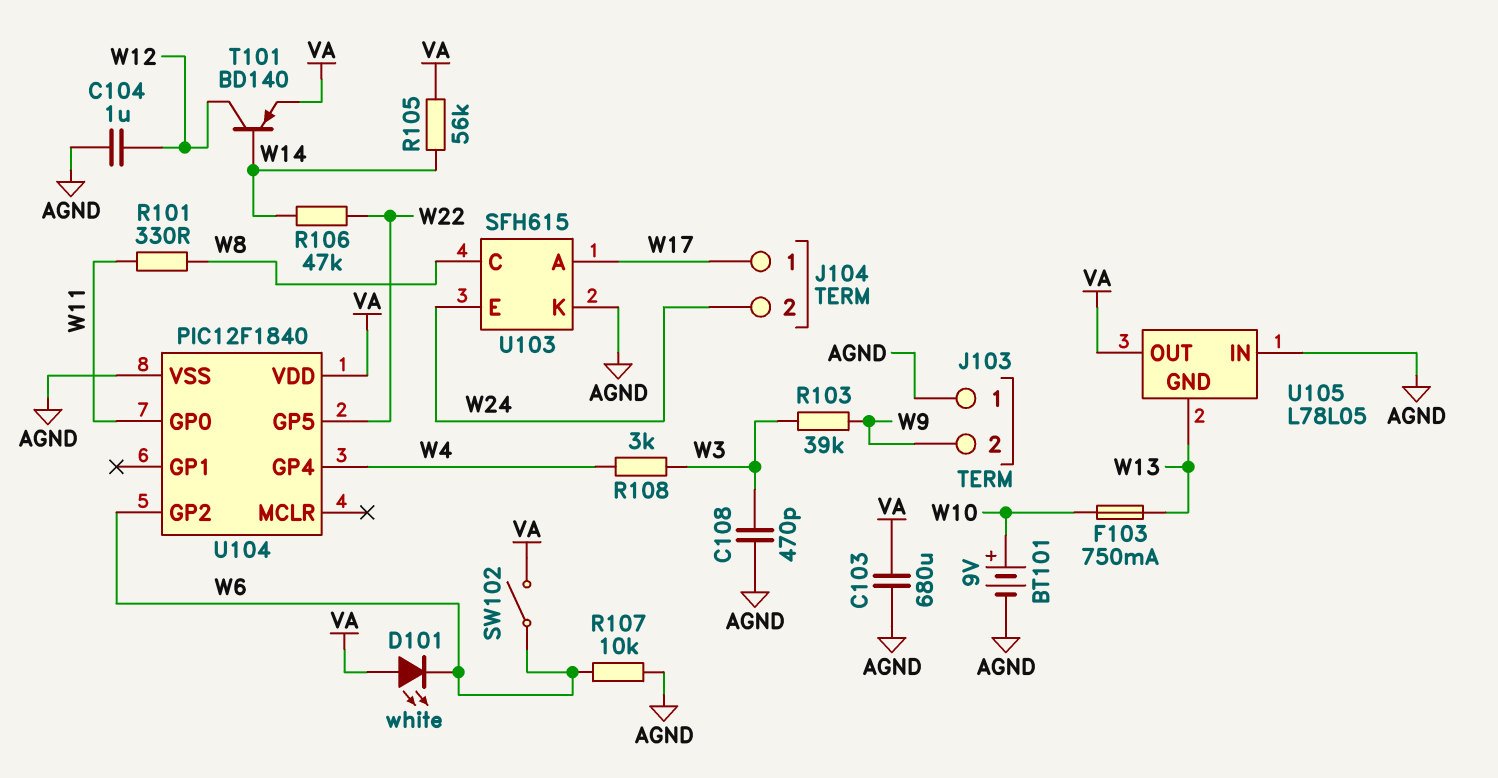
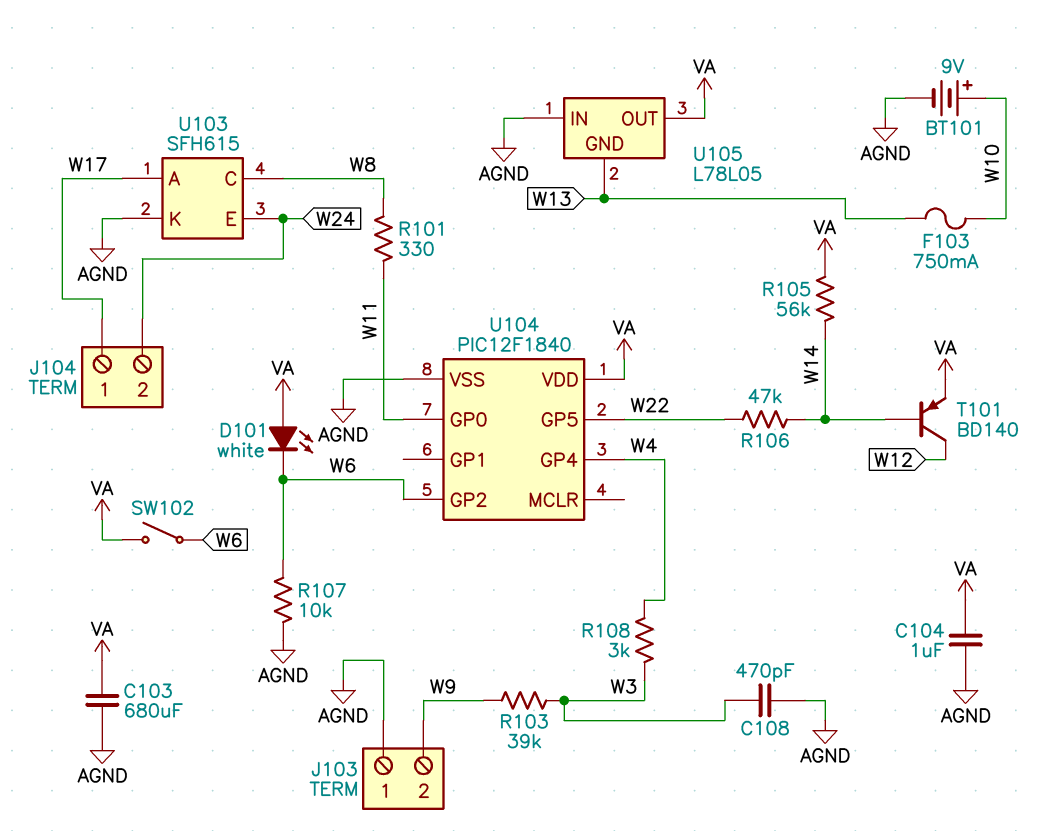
C104: 1uF (AGND, W12) -> 1uF (AGND, VA)

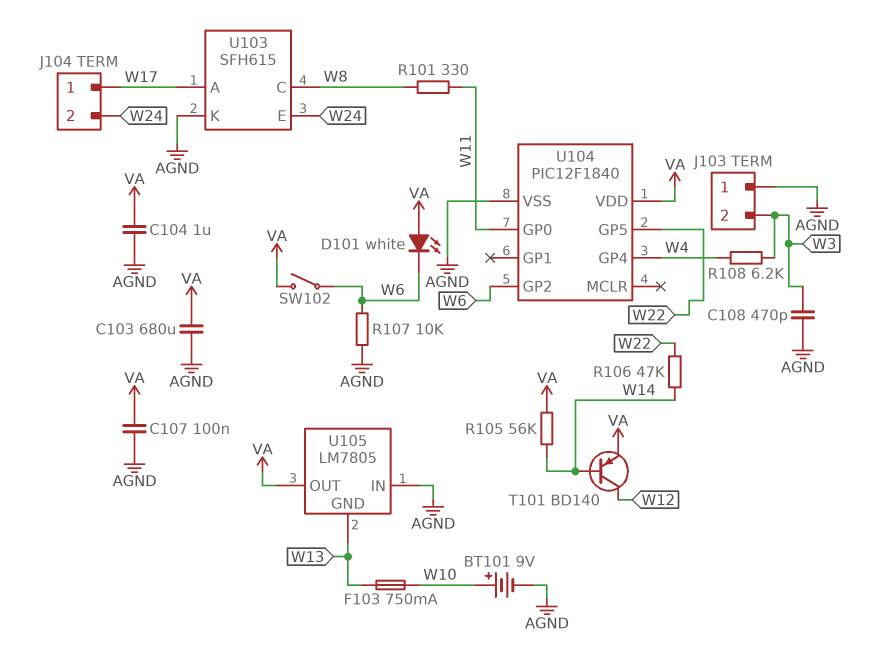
C107: none -> 100nF (AGND, VA)
J103 pin 2: W9 -> W3
R103: 39k (W3, W9) -> none
R108: 3k (W3, W4) -> 6.2k (W3, W4)
U105: L78L05 -> LM7805

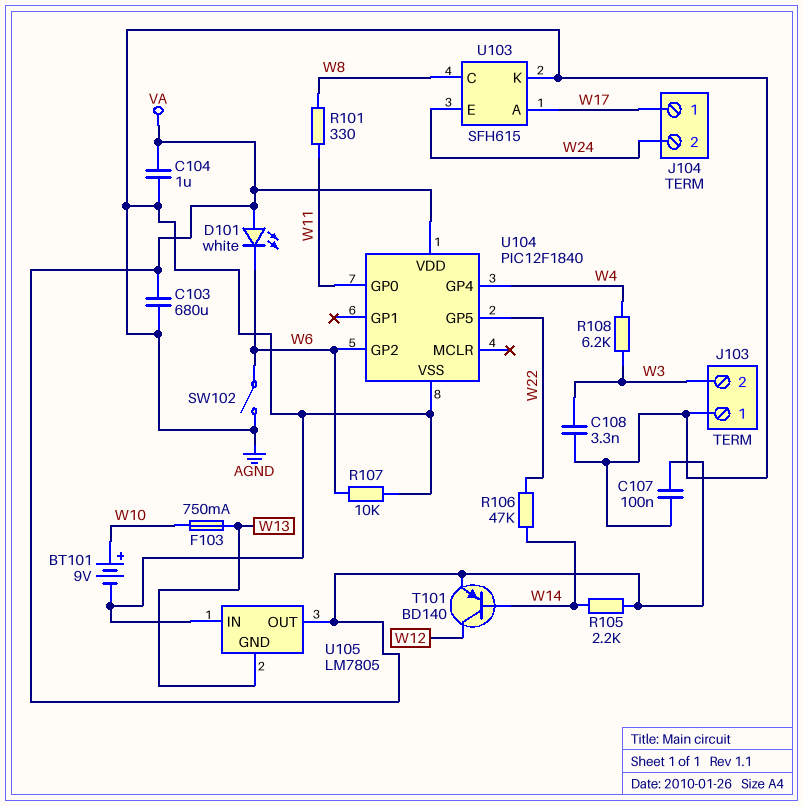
C108: 470pF (AGND, W3) -> 3.3nF (AGND, W3)
R105: 56k (VA, W14) -> 2.2k (VA, W14)
SW102: switch (VA, W6) -> switch (AGND, W6)

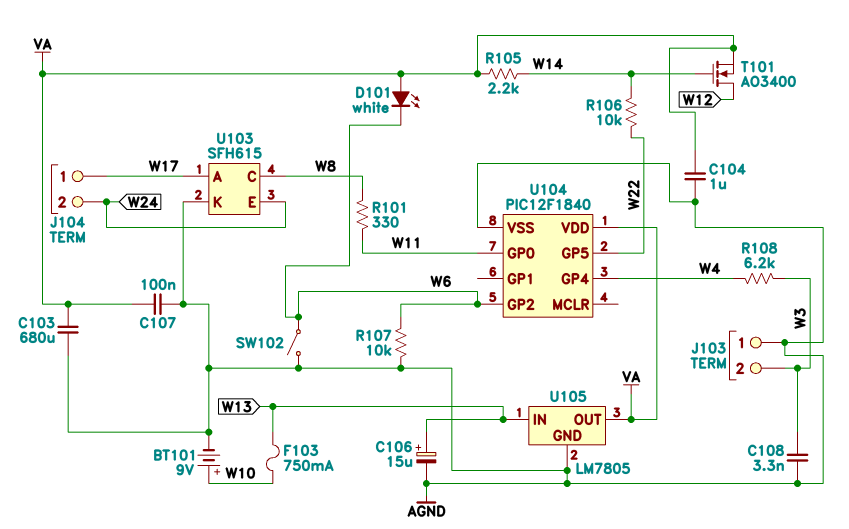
C106: none -> 15uF (plus W13, minus AGND)
R106: 47k (W14, W22) -> 10k (W14, W22)
T101: PNP BD140 (B W14, C W12, E VA) -> NMOS AO3400 (G W14, D W12, S VA)
U105 pin GND: W13 -> AGND
U105 pin IN: AGND -> W13

